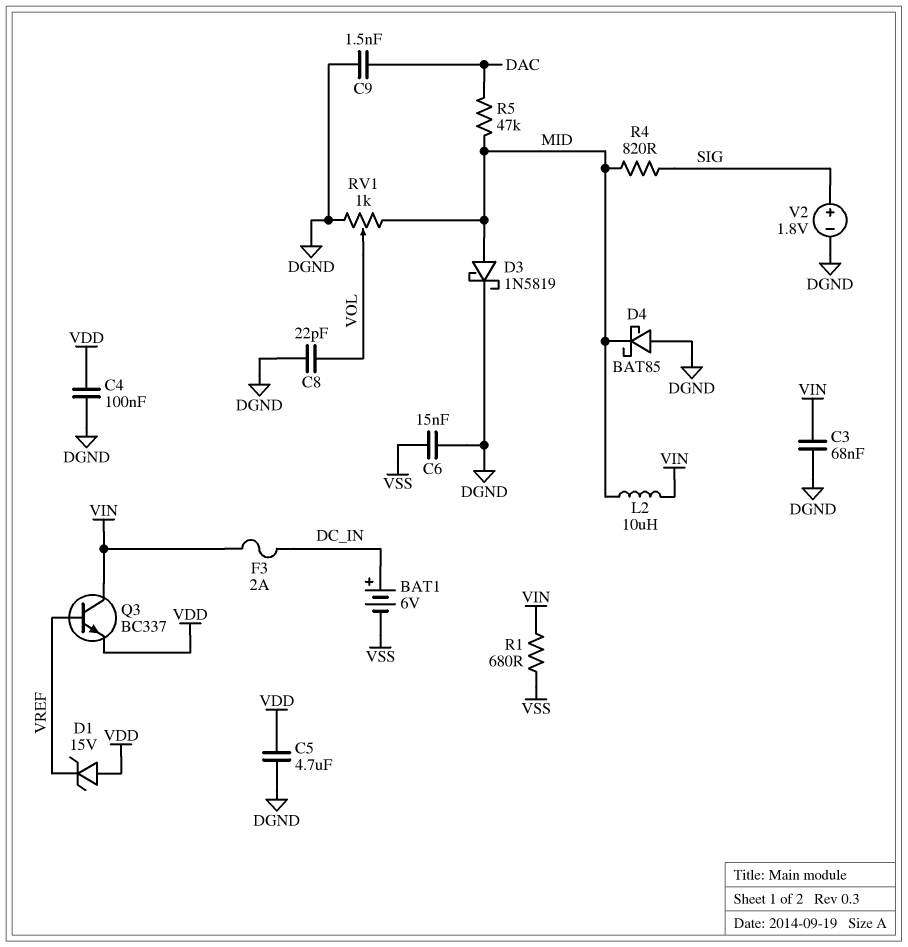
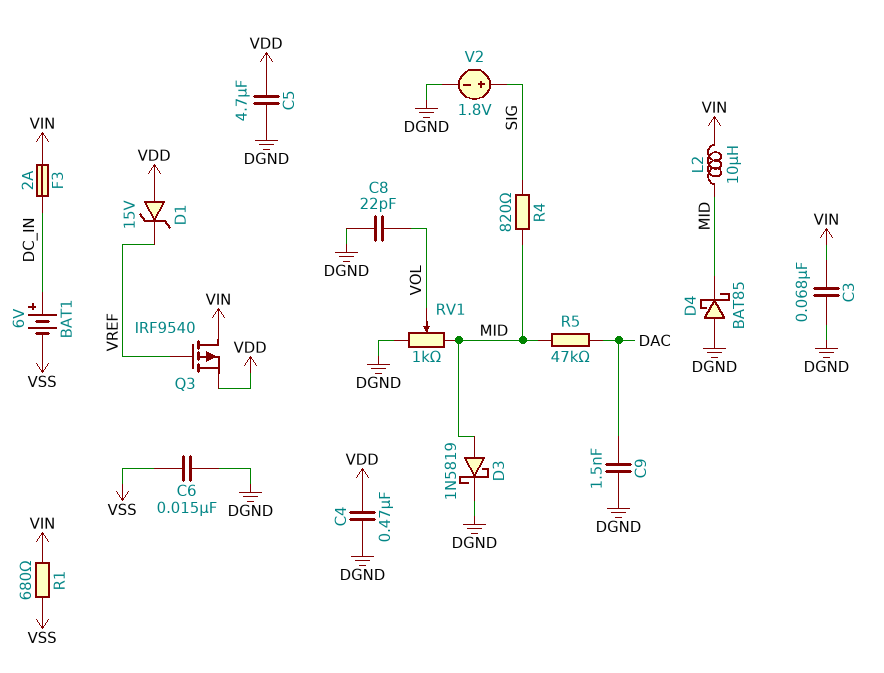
C4: 100nF (DGND, VDD) -> 470nF (DGND, VDD)
Q3: NPN BC337 (B VREF, C VIN, E VDD) -> PMOS IRF9540 (G VREF, D VIN, S VDD)

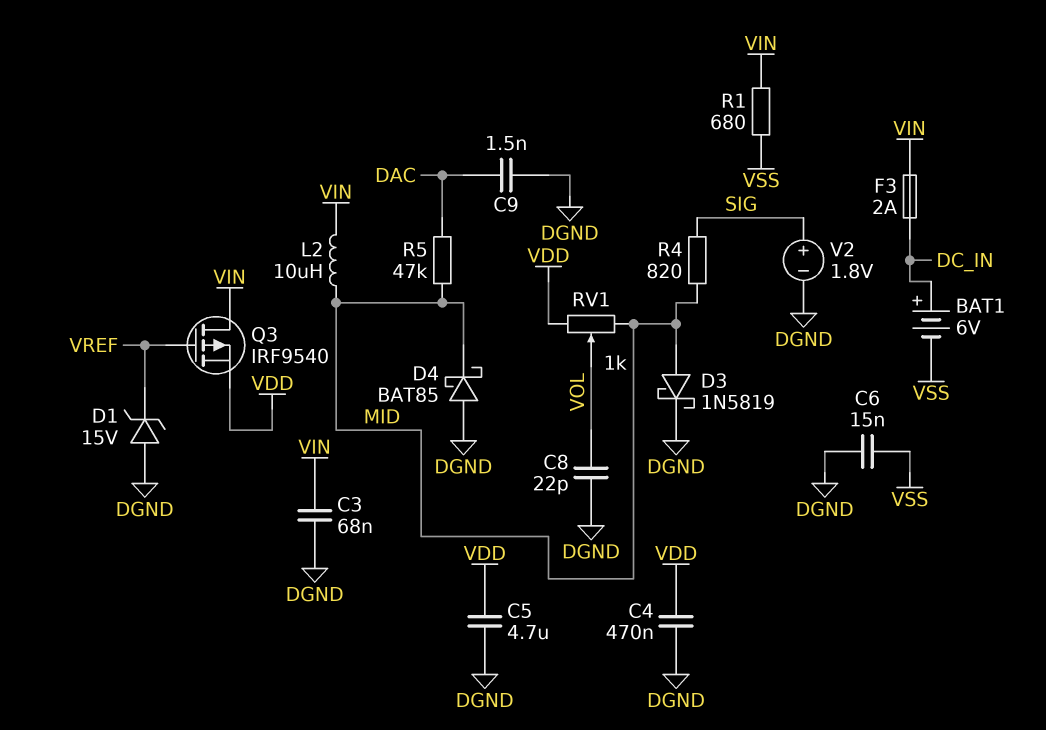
D1: zener 15V (A VDD, K VREF) -> zener 15V (A DGND, K VREF)
RV1: 1k (DGND, MID, wiper VOL) -> 1k (MID, VDD, wiper VOL)

